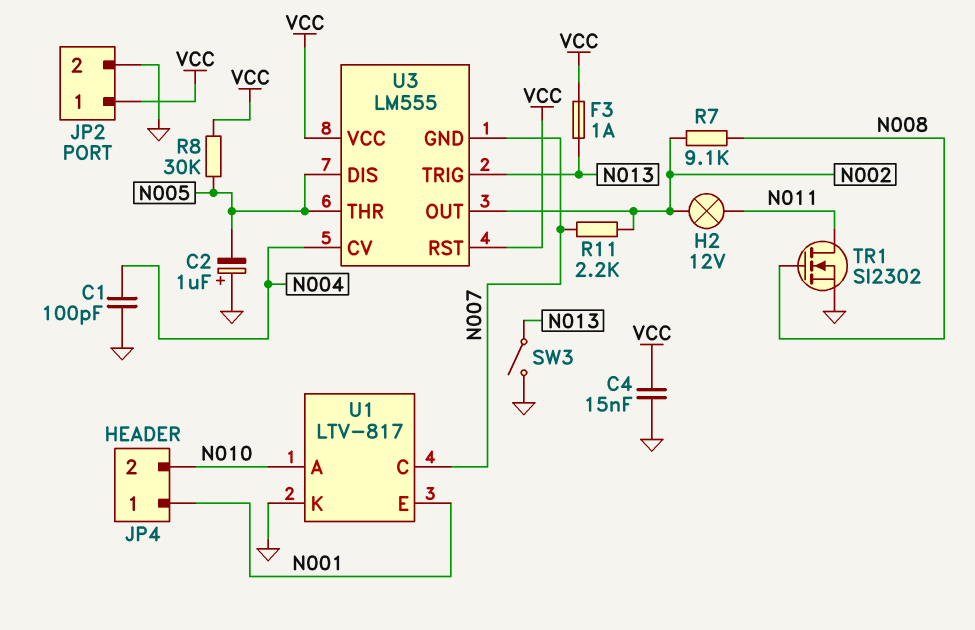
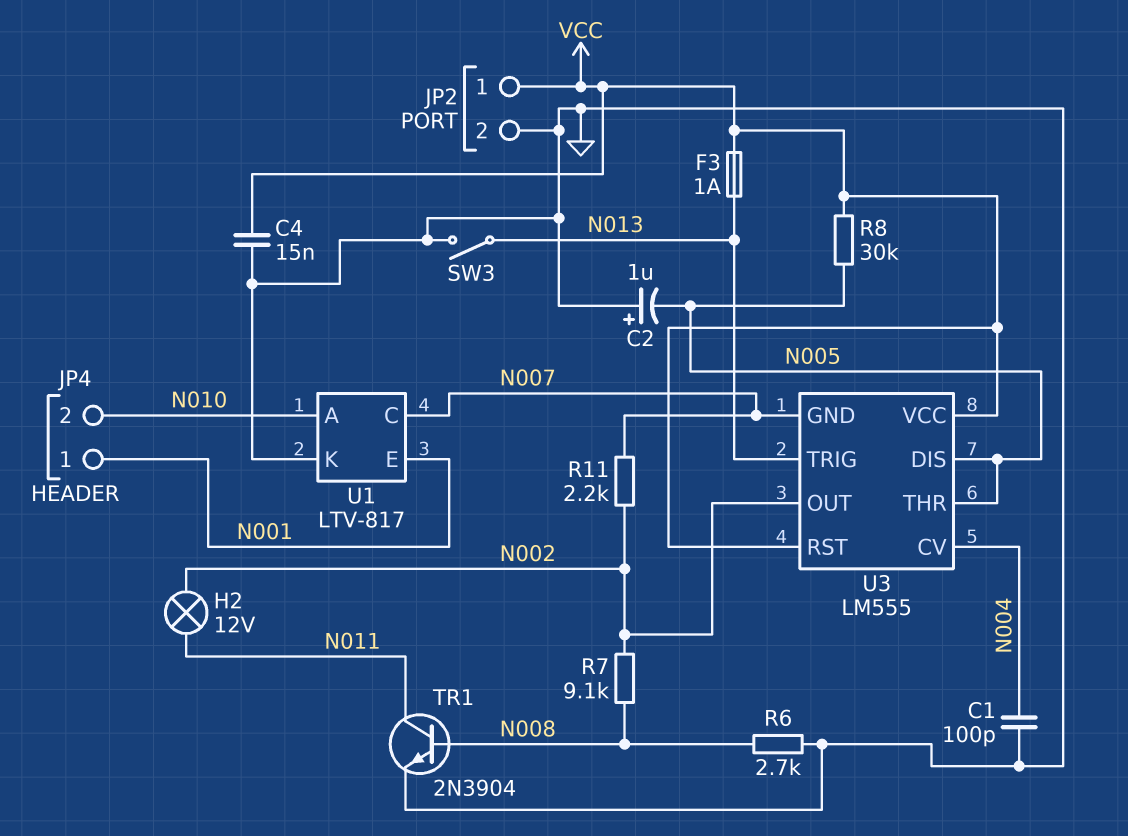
R6: none -> 2.7k (GND, N008)
TR1: NMOS SI2302 (G N008, D N011, S GND) -> NPN 2N3904 (B N008, C N011, E GND)

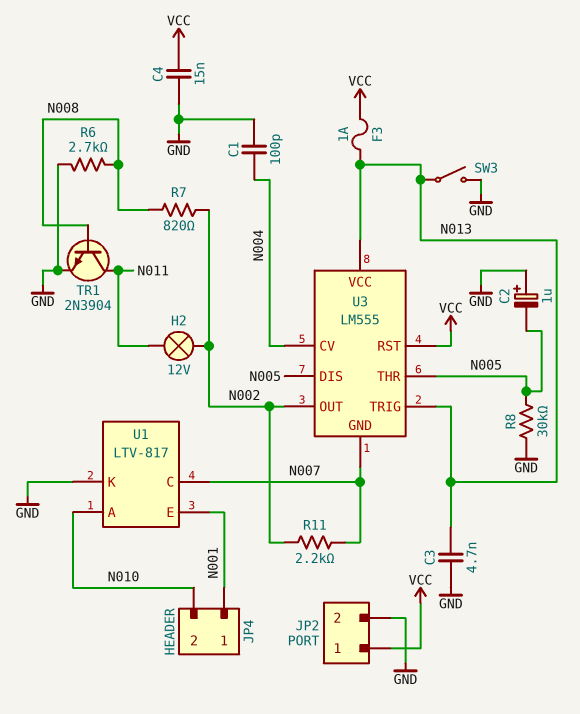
C3: none -> 4.7nF (GND, N013)
R7: 9.1k (N002, N008) -> 820 (N002, N008)
R8: 30k (N005, VCC) -> 30k (GND, N005)
U3 pin VCC: VCC -> N013

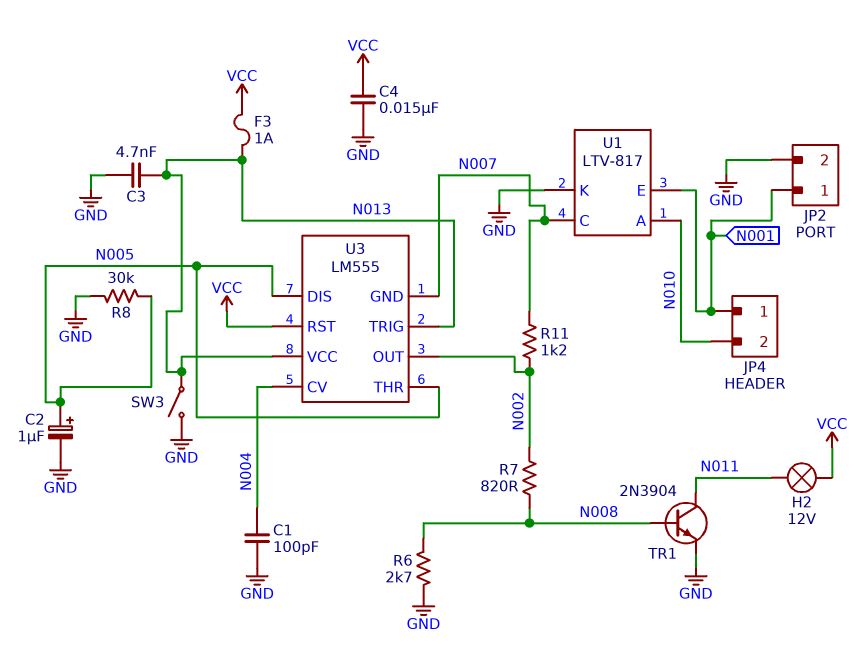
C2: 1uF (plus GND, minus N005) -> 1uF (plus N005, minus GND)
H2: lamp 12V (N002, N011) -> lamp 12V (N011, VCC)
JP2 pin 1: VCC -> N001
R11: 2.2k (N002, N007) -> 1.2k (N002, N007)

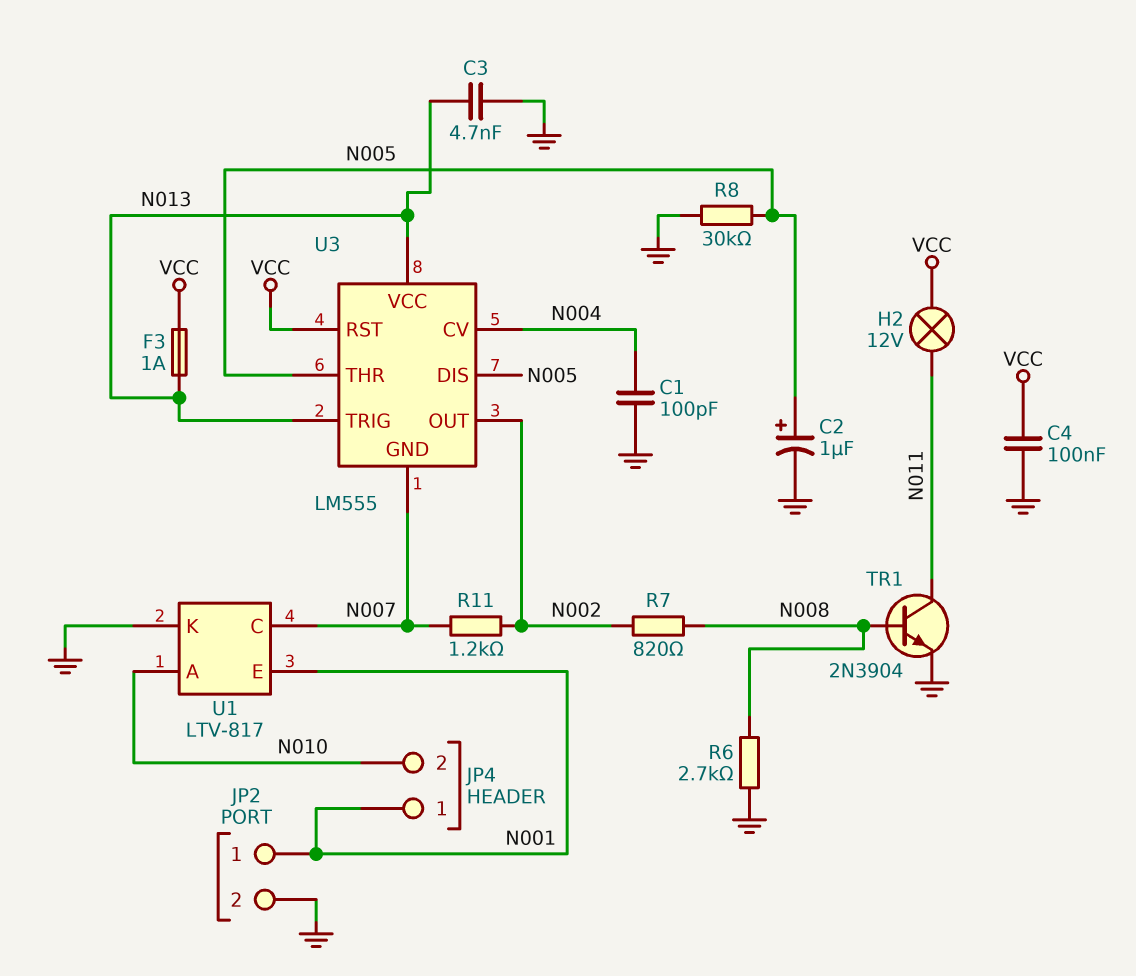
C4: 15nF (GND, VCC) -> 100nF (GND, VCC)
SW3: switch (GND, N013) -> none

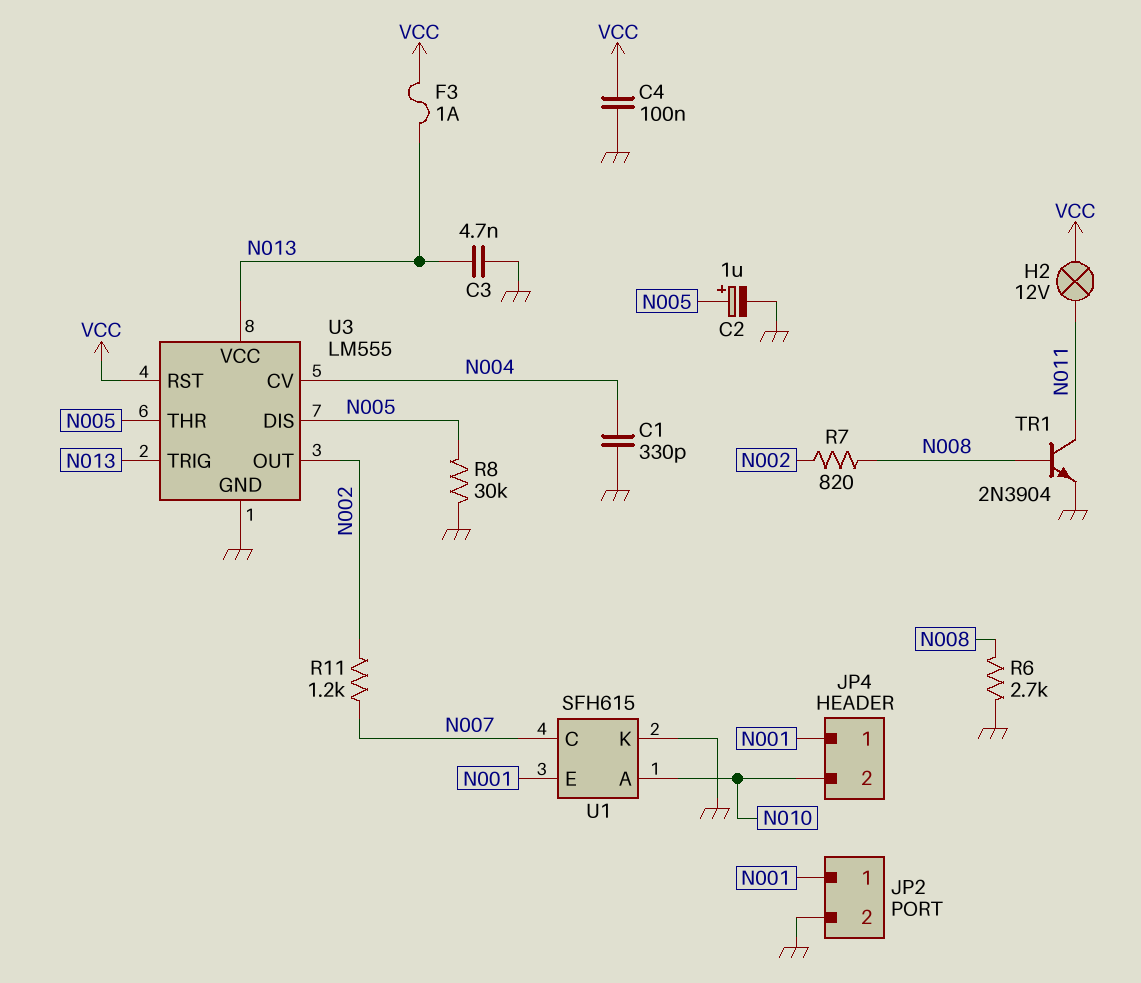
C1: 100pF (GND, N004) -> 330pF (GND, N004)
U1: LTV-817 -> SFH615
U3 pin GND: N007 -> GND

